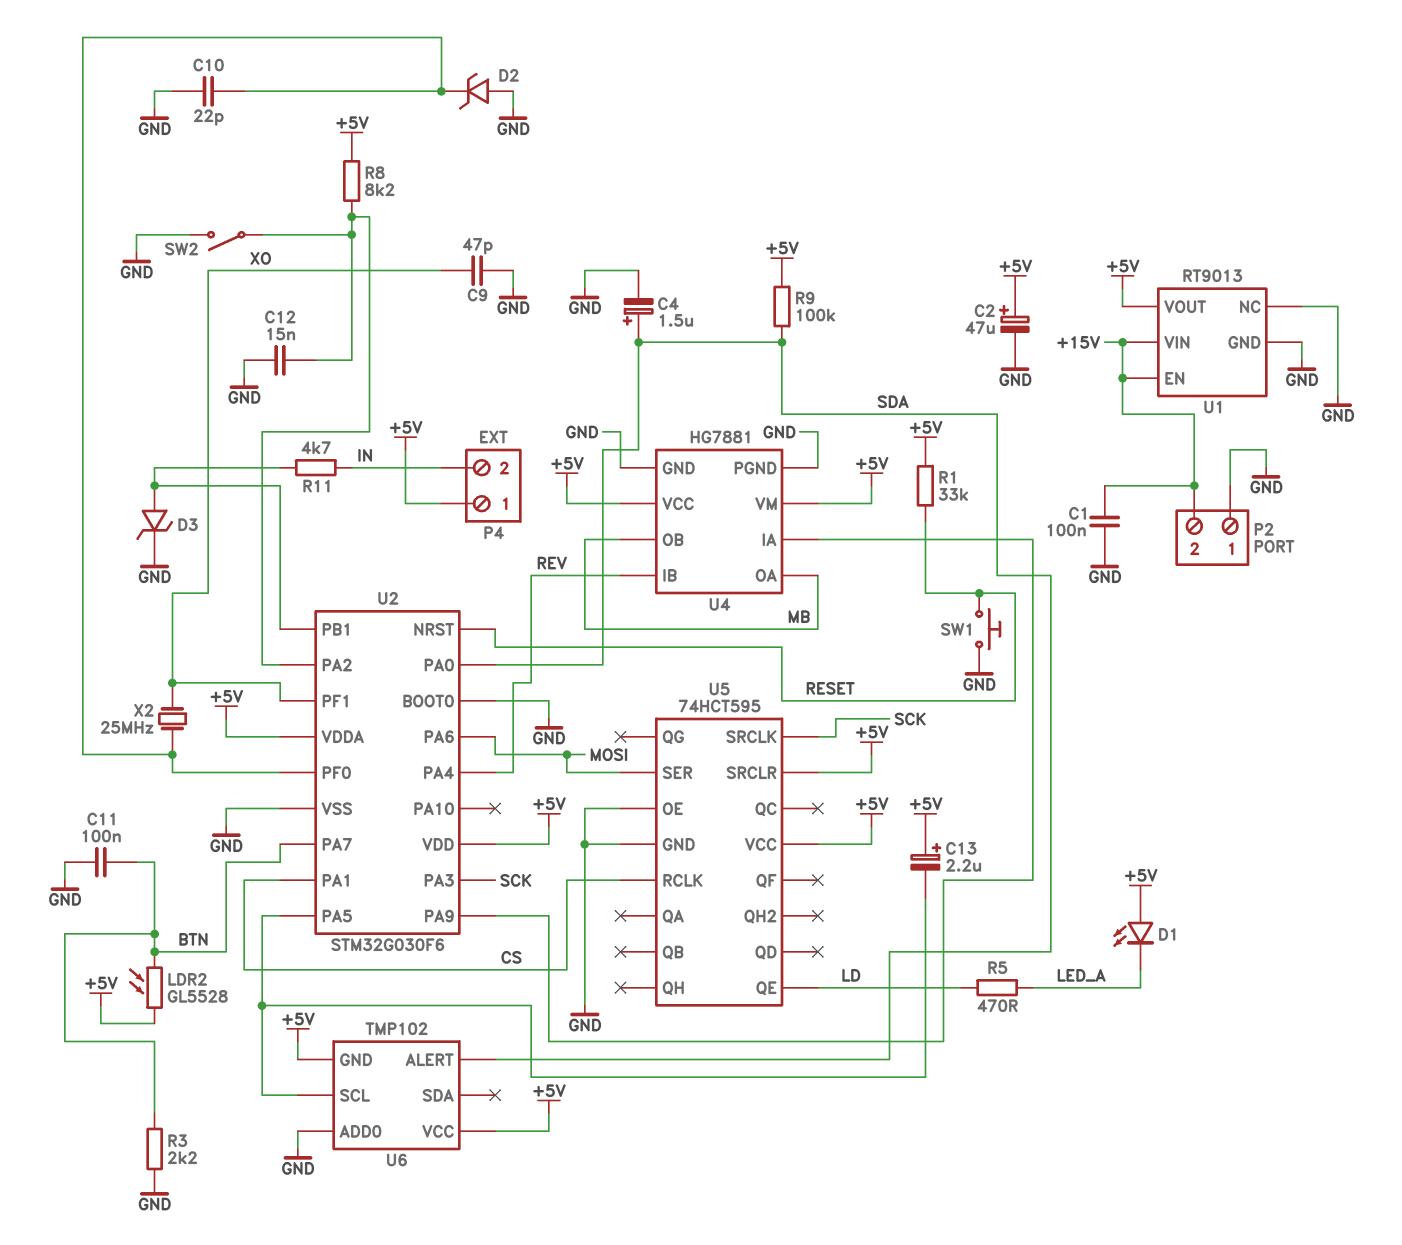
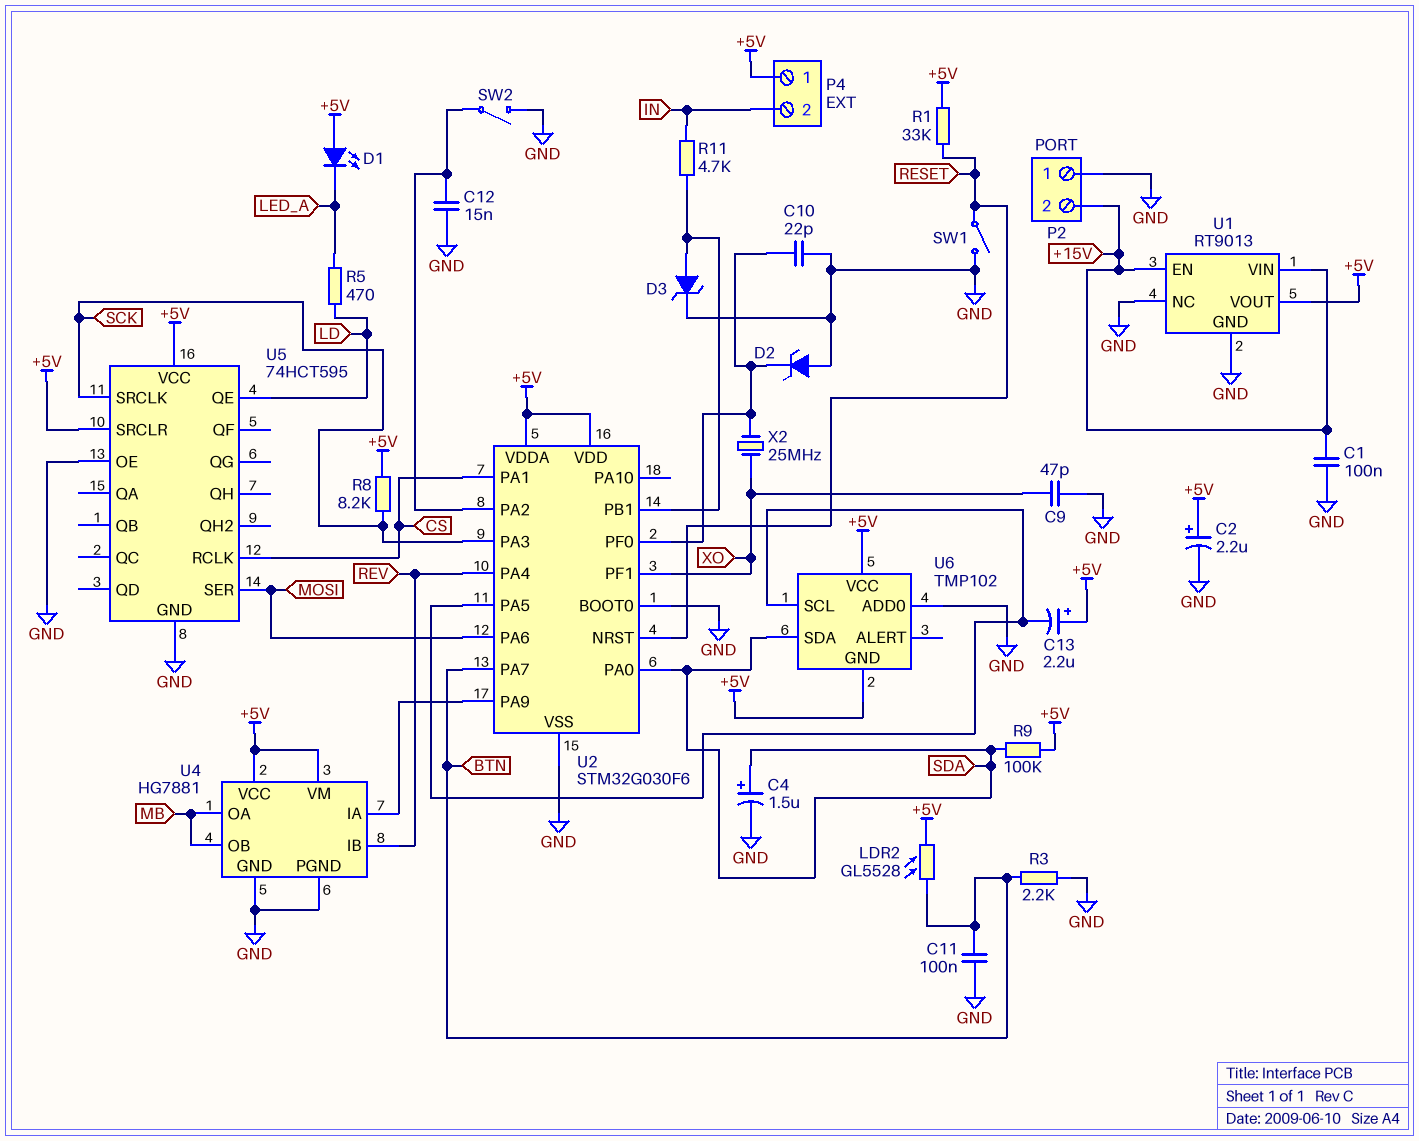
C2: 47uF (plus +5V, minus GND) -> 2.2uF (plus +5V, minus GND)
R8: 8.2k (+5V, U2/PA2) -> 8.2k (+5V, SCK)
SW1: button (GND, RESET) -> switch (GND, RESET)
U6 pin ALERT: SDA -> none
U6 pin SDA: none -> SDA

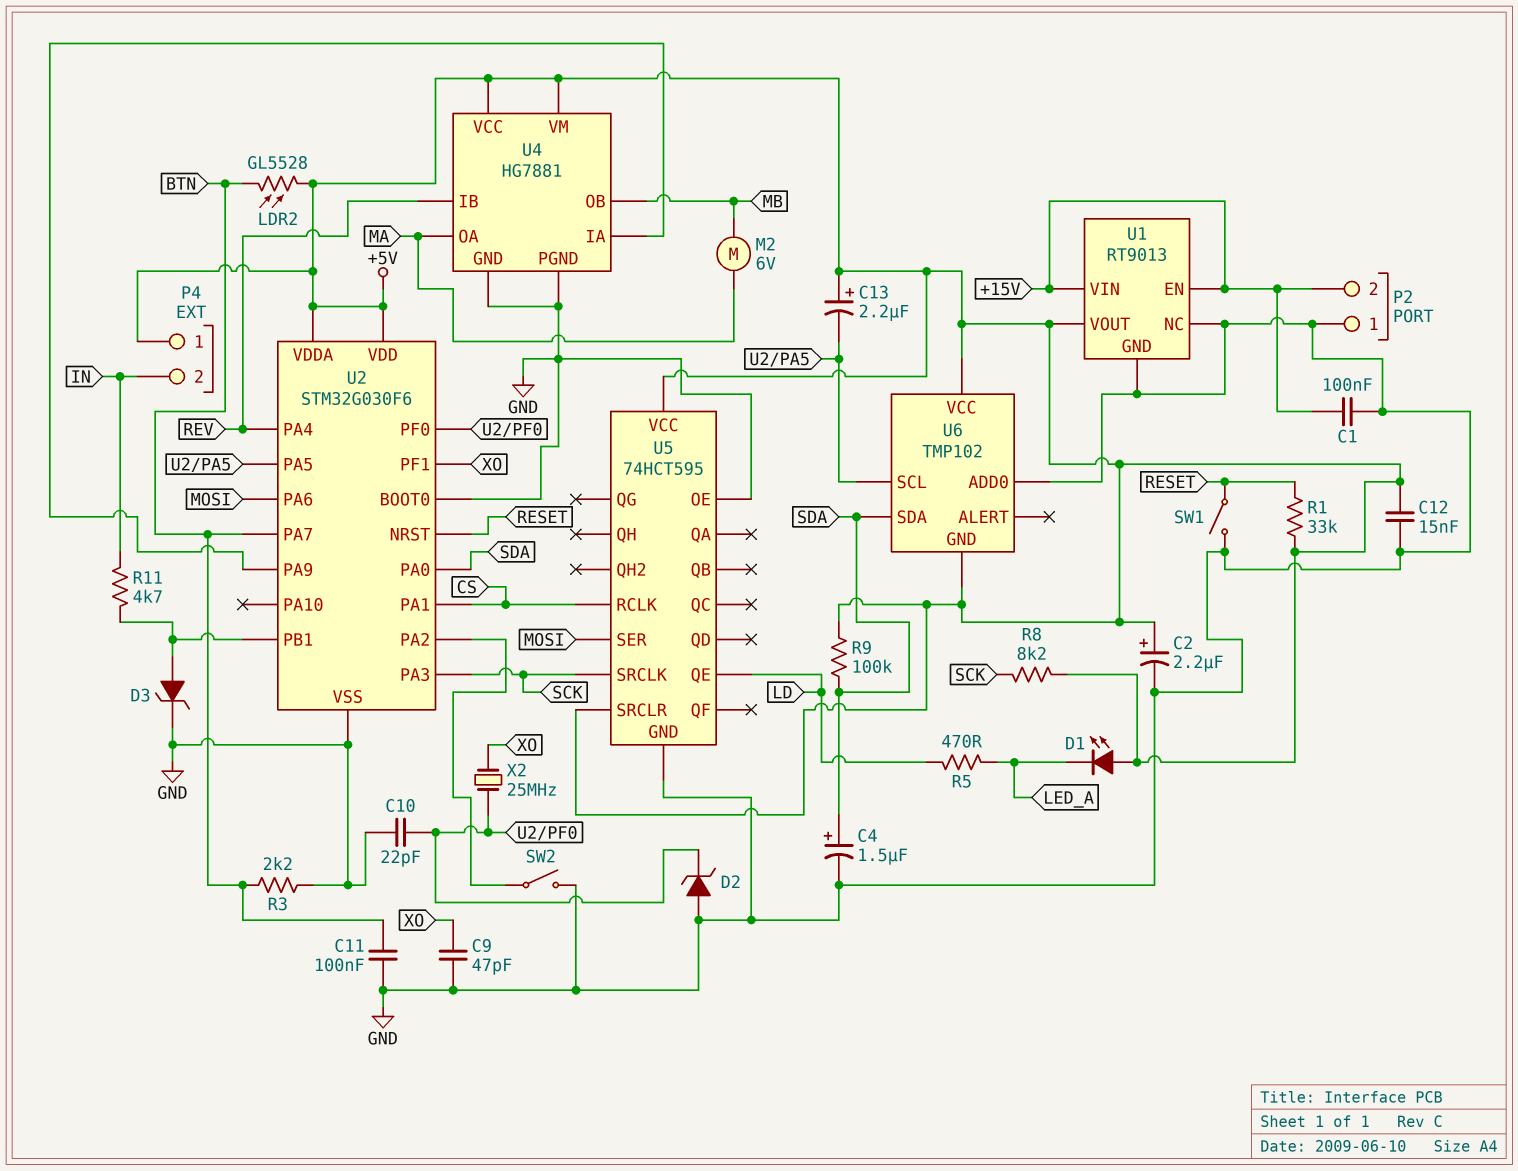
C12: 15nF (GND, U2/PA2) -> 15nF (+5V, GND)
M2: none -> motor 6V (MA, MB)
U4 pin OA: MB -> MA

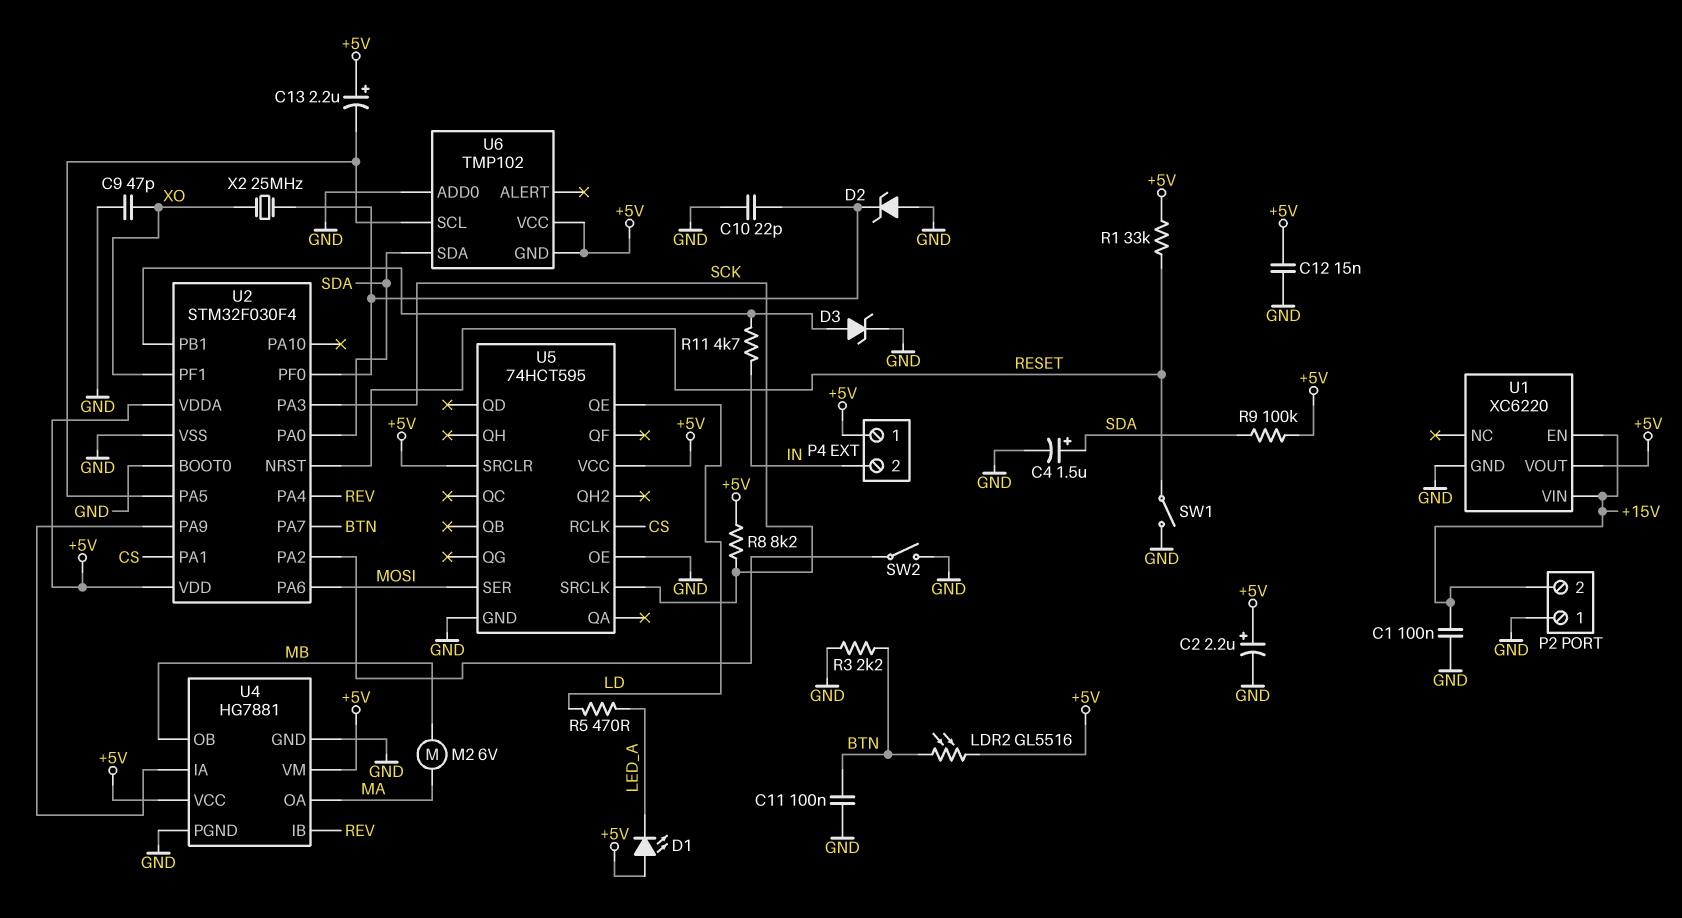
LDR2: GL5528 (+5V, BTN) -> GL5516 (+5V, BTN)
U1: RT9013 -> XC6220
U1 pin NC: GND -> none
U2: STM32G030F6 -> STM32F030F4

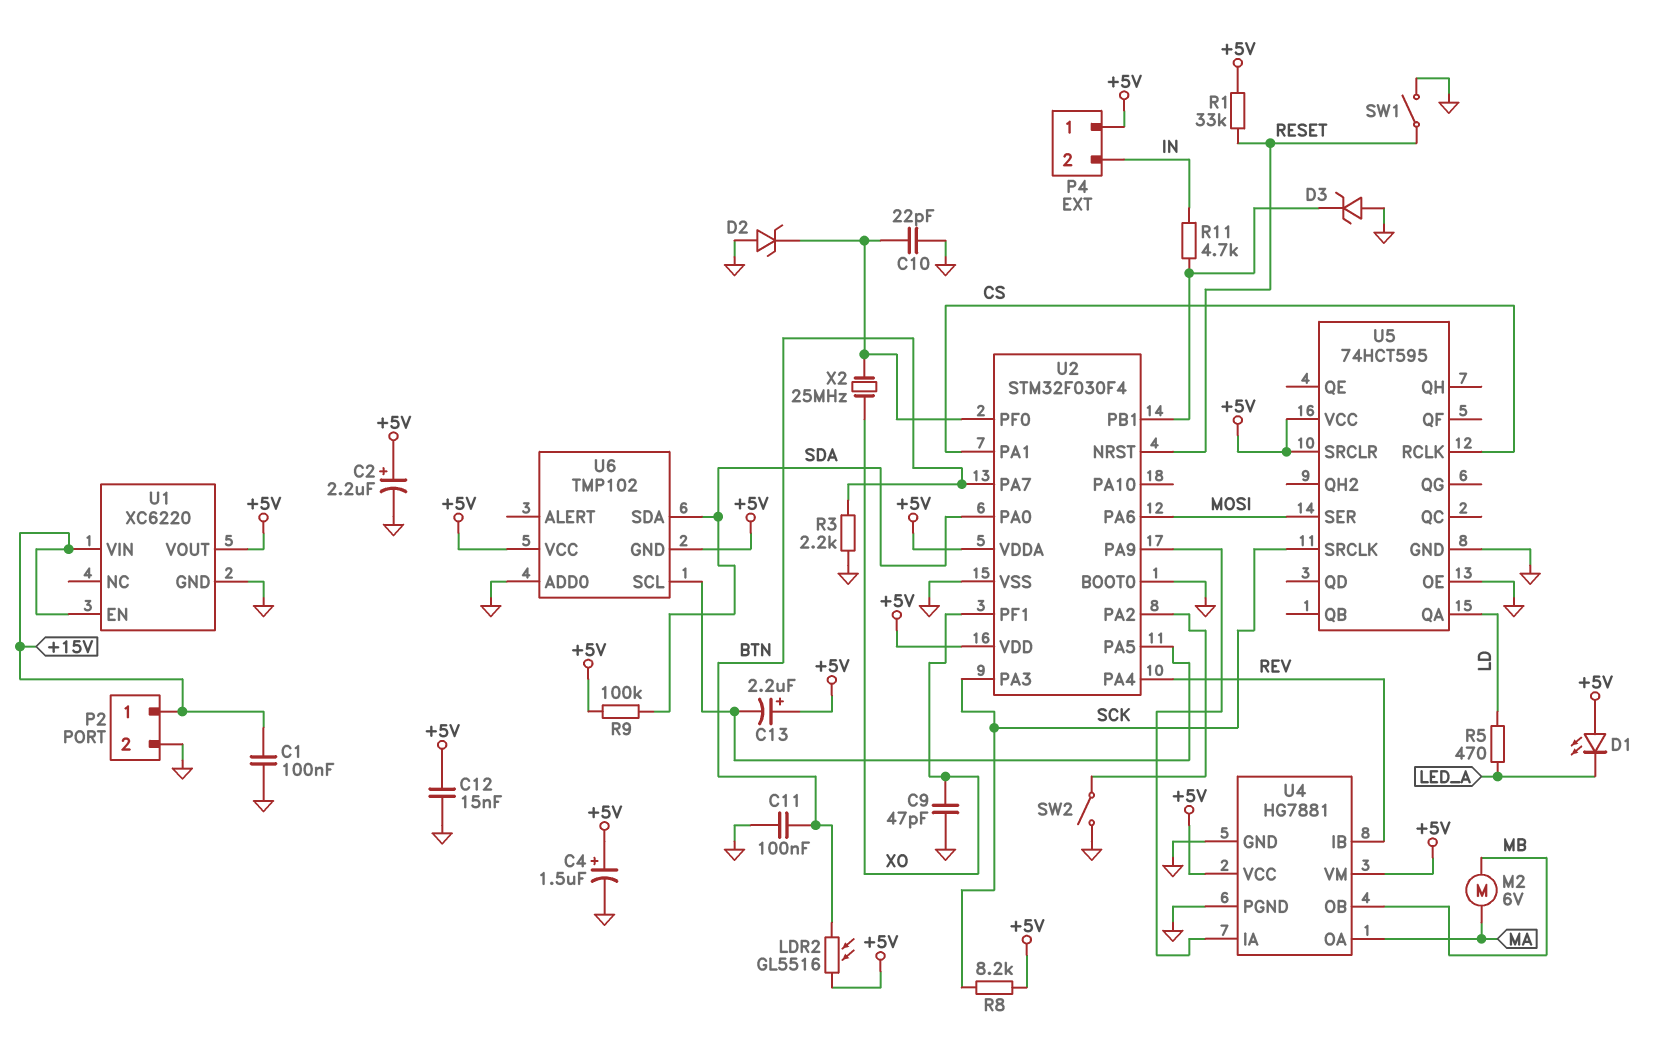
C4: 1.5uF (plus SDA, minus GND) -> 1.5uF (plus +5V, minus GND)
D3: zener (A U2/PB1, K GND) -> zener (A GND, K U2/PB1)
P2 pin 1: GND -> +15V
P2 pin 2: +15V -> GND
U5 pin QA: none -> LD
U5 pin QE: LD -> none

